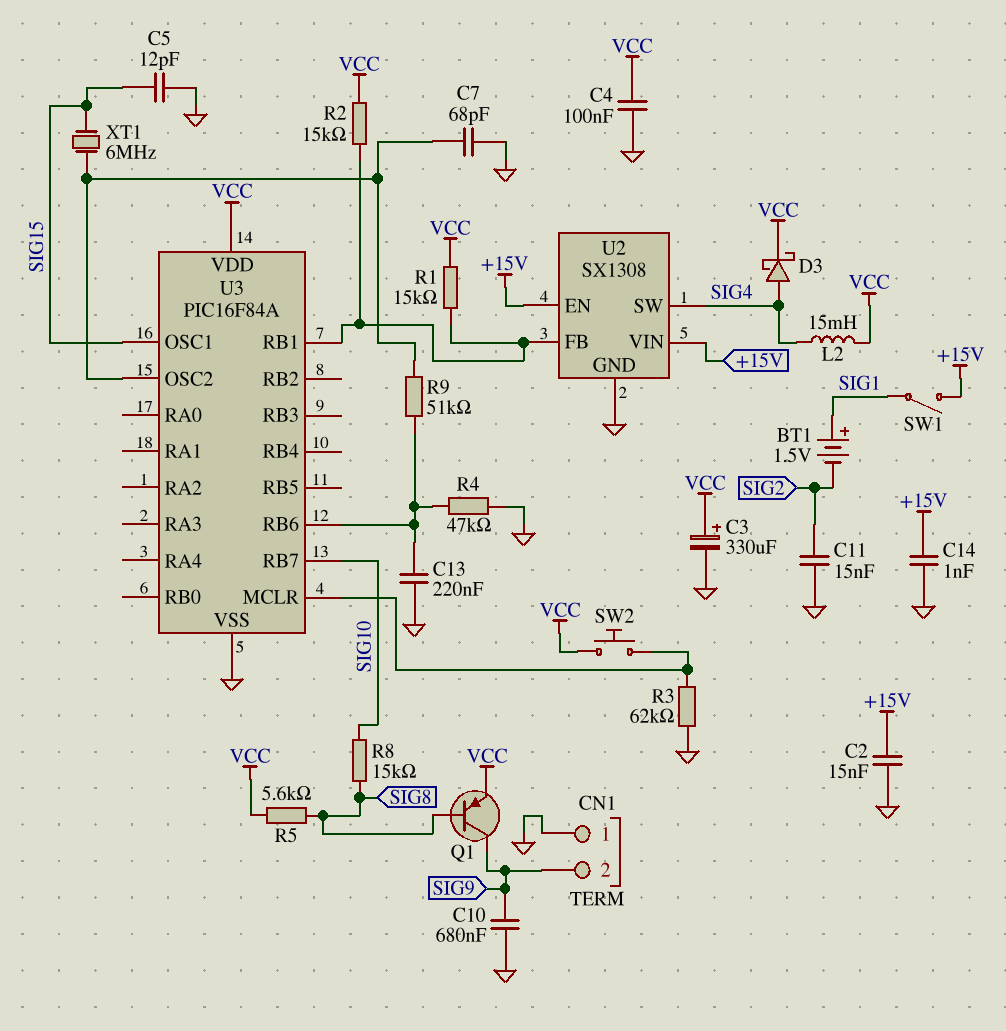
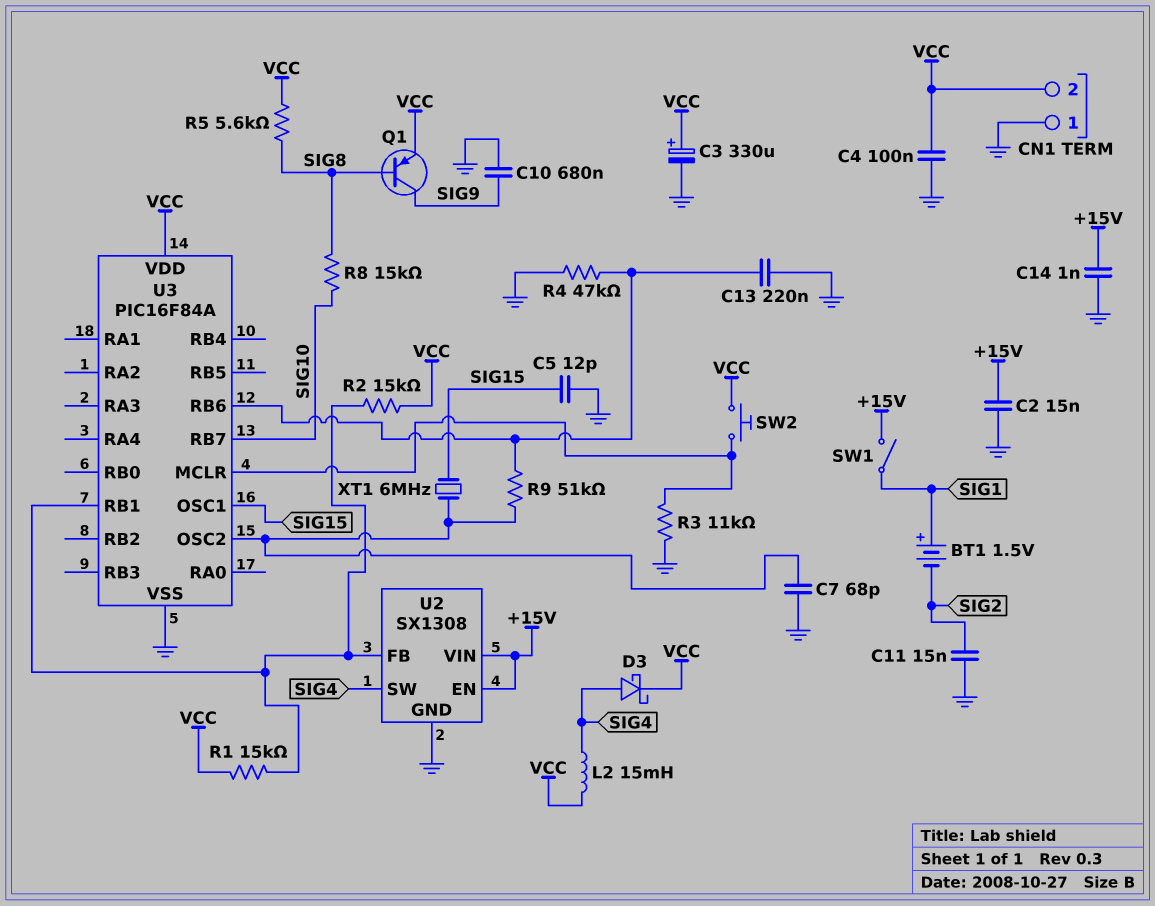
CN1 pin 2: SIG9 -> VCC
R3: 62k (GND, U3/MCLR) -> 11k (GND, U3/MCLR)

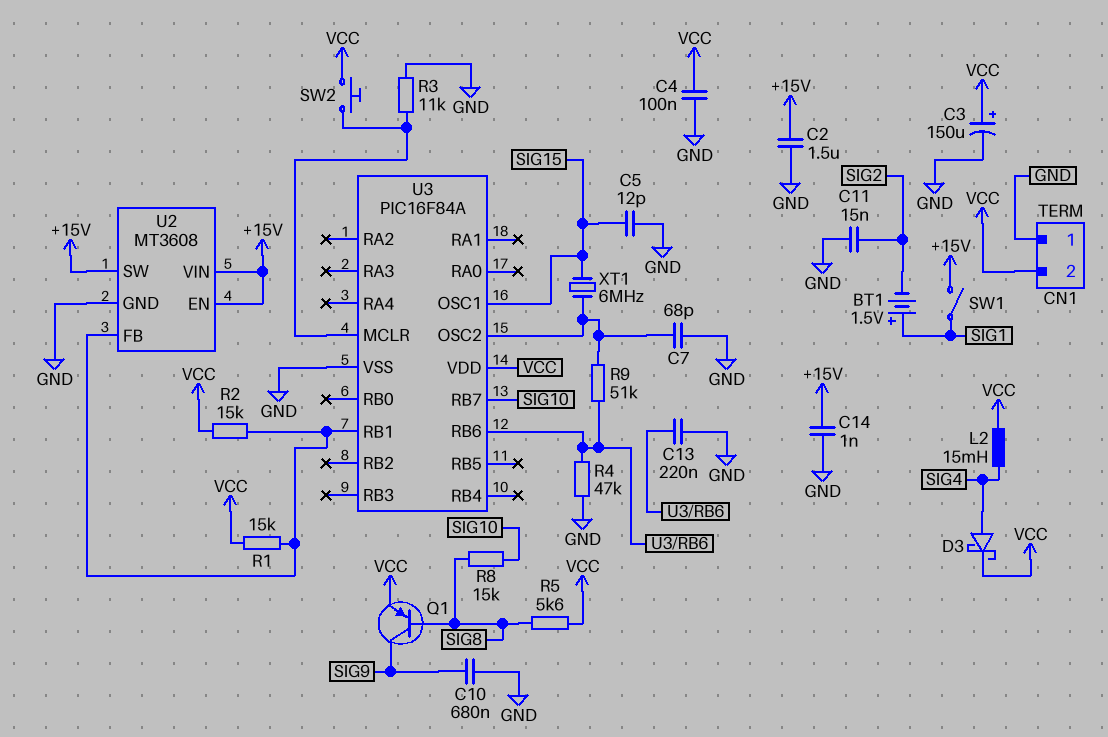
C2: 15nF (+15V, GND) -> 1.5uF (+15V, GND)
C3: 330uF (plus VCC, minus GND) -> 150uF (plus VCC, minus GND)
U2: SX1308 -> MT3608
U2 pin SW: SIG4 -> +15V

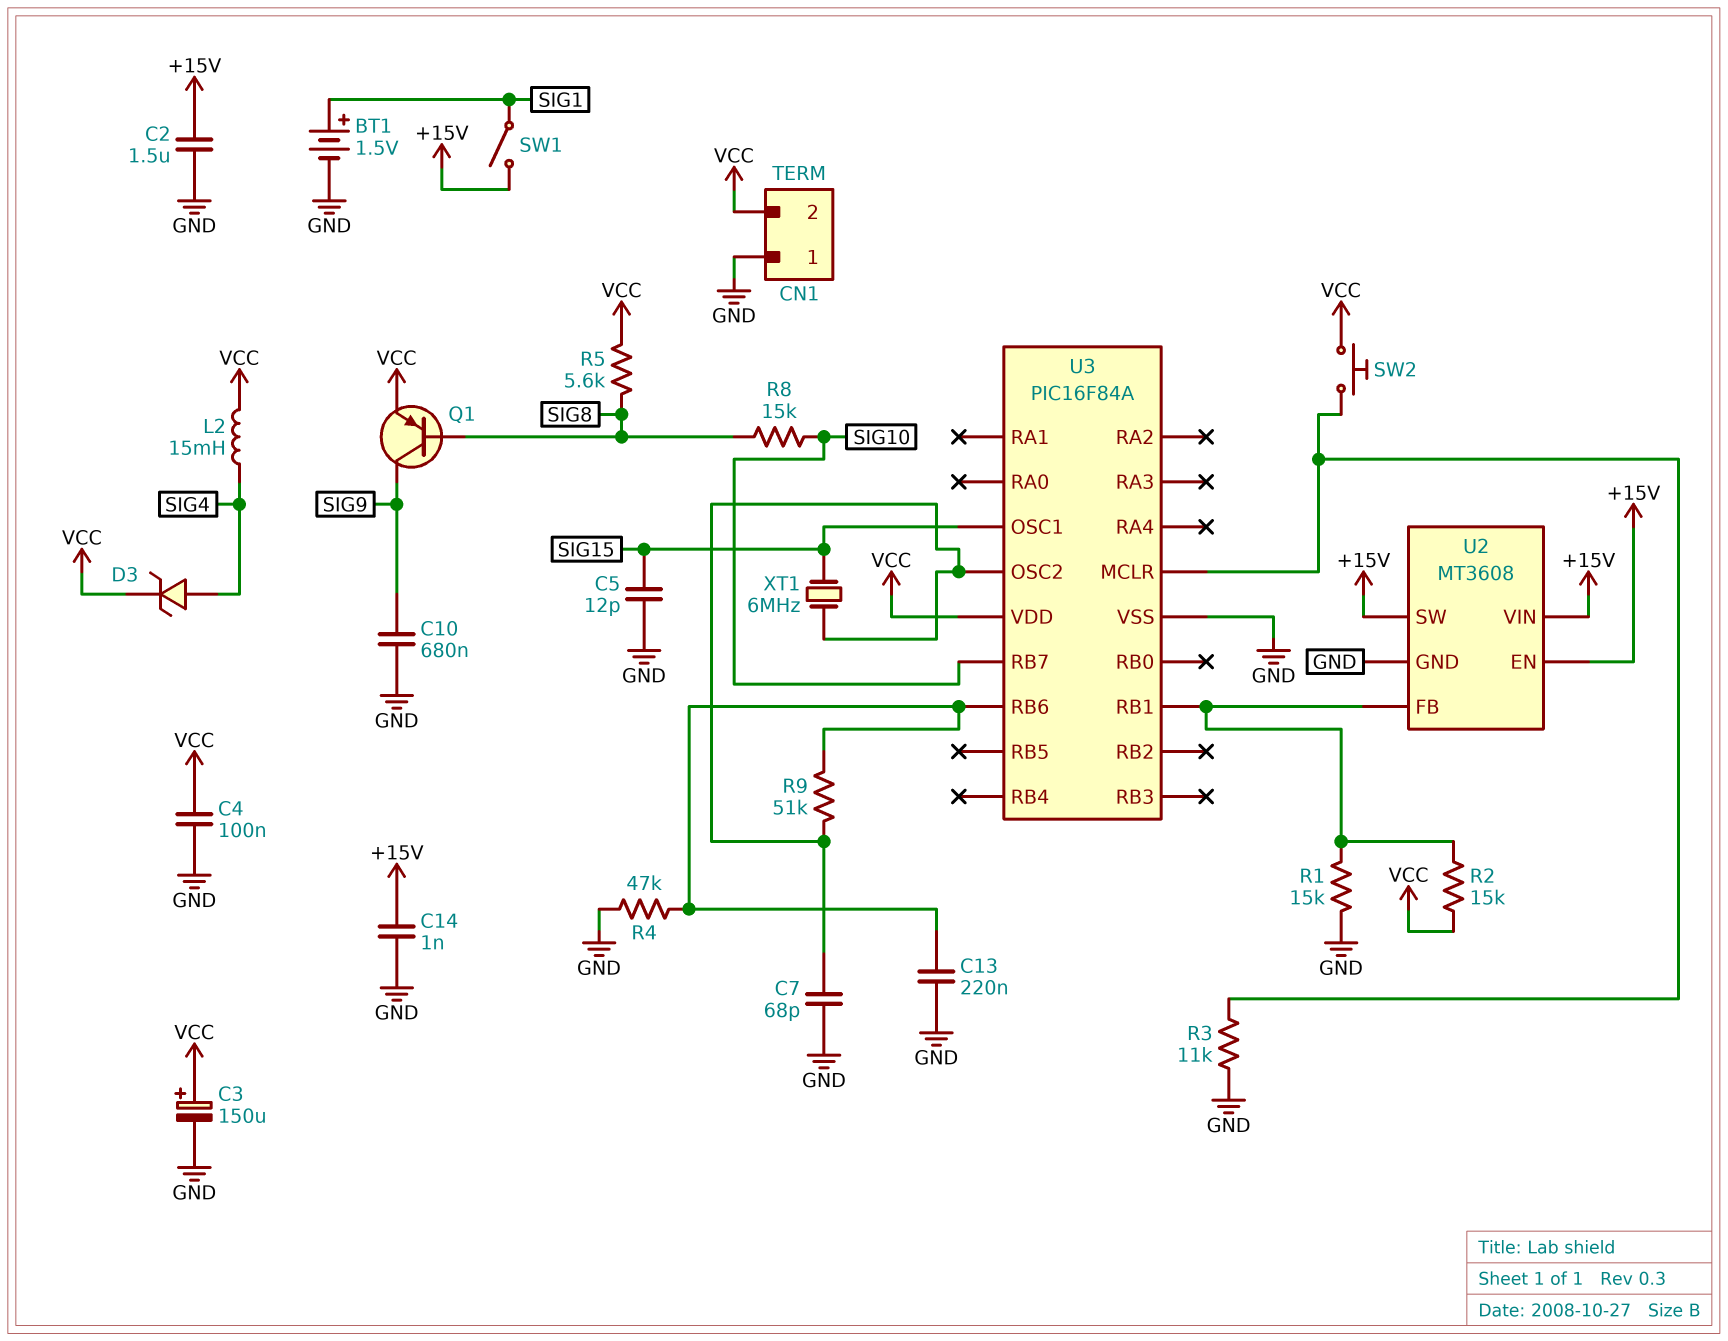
BT1: 1.5V (plus SIG1, minus SIG2) -> 1.5V (plus SIG1, minus GND)
C11: 15nF (GND, SIG2) -> none
D3: schottky (A SIG4, K VCC) -> zener (A SIG4, K VCC)
R1: 15k (U2/FB, VCC) -> 15k (GND, U2/FB)

